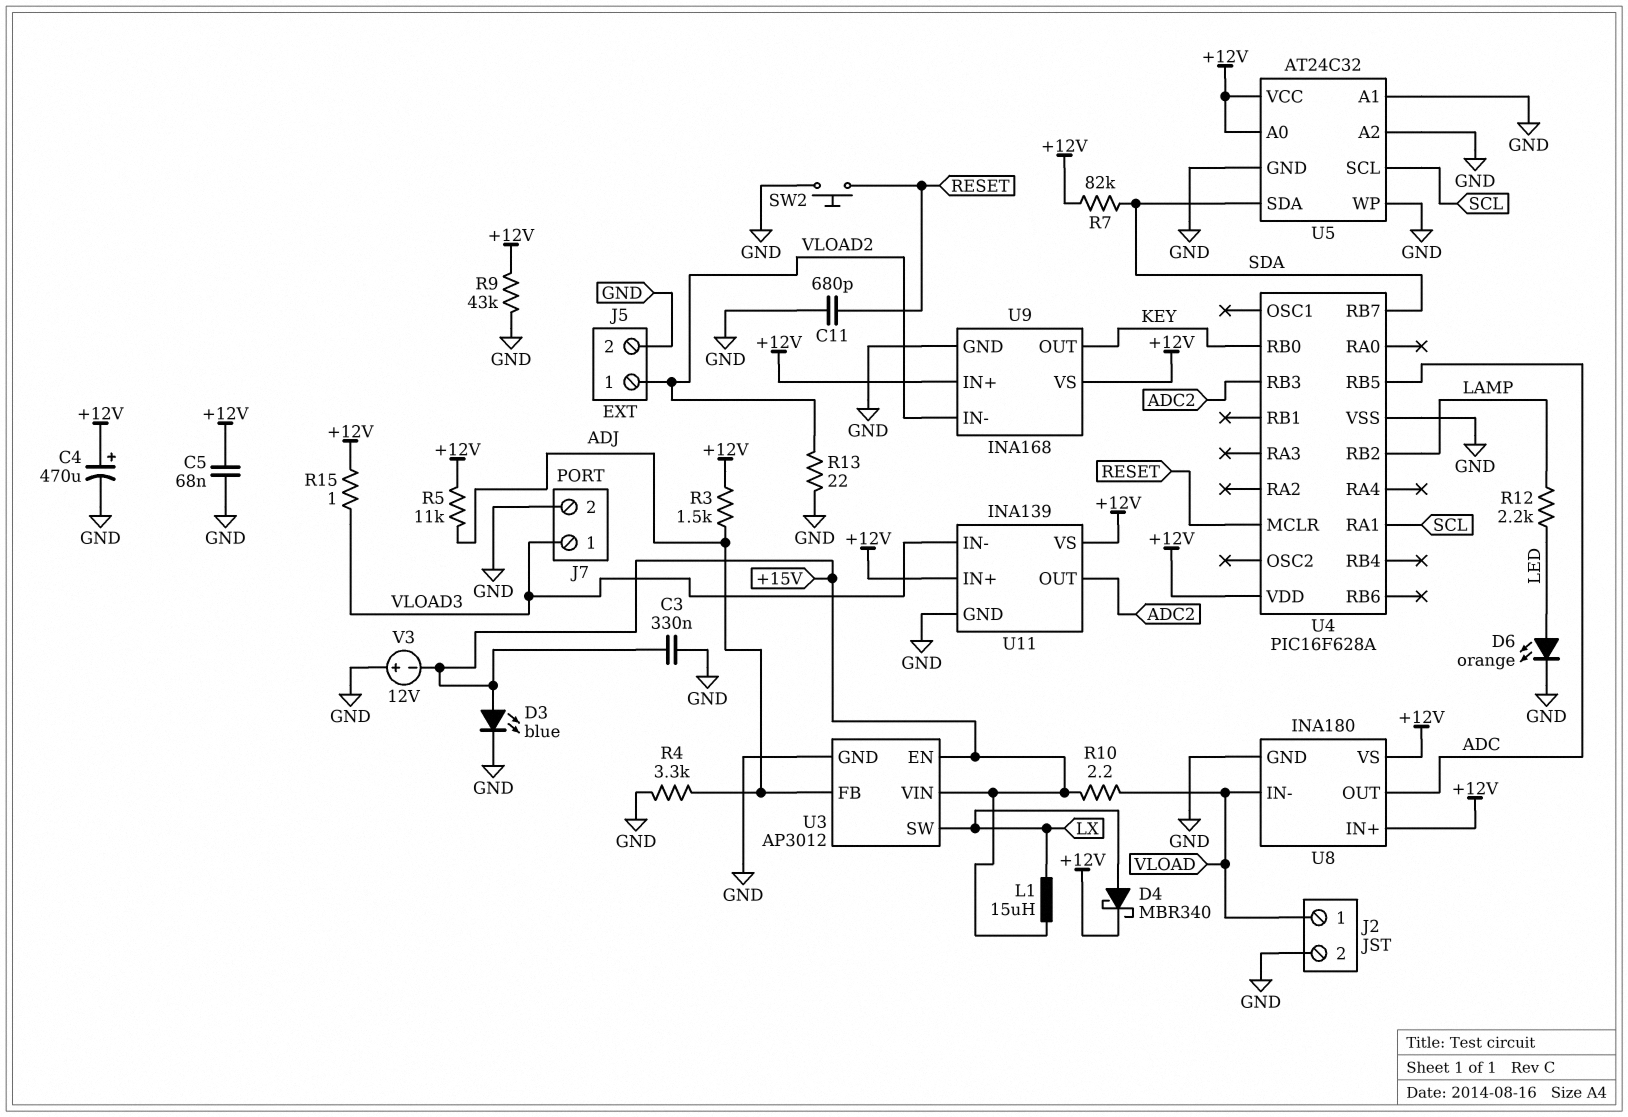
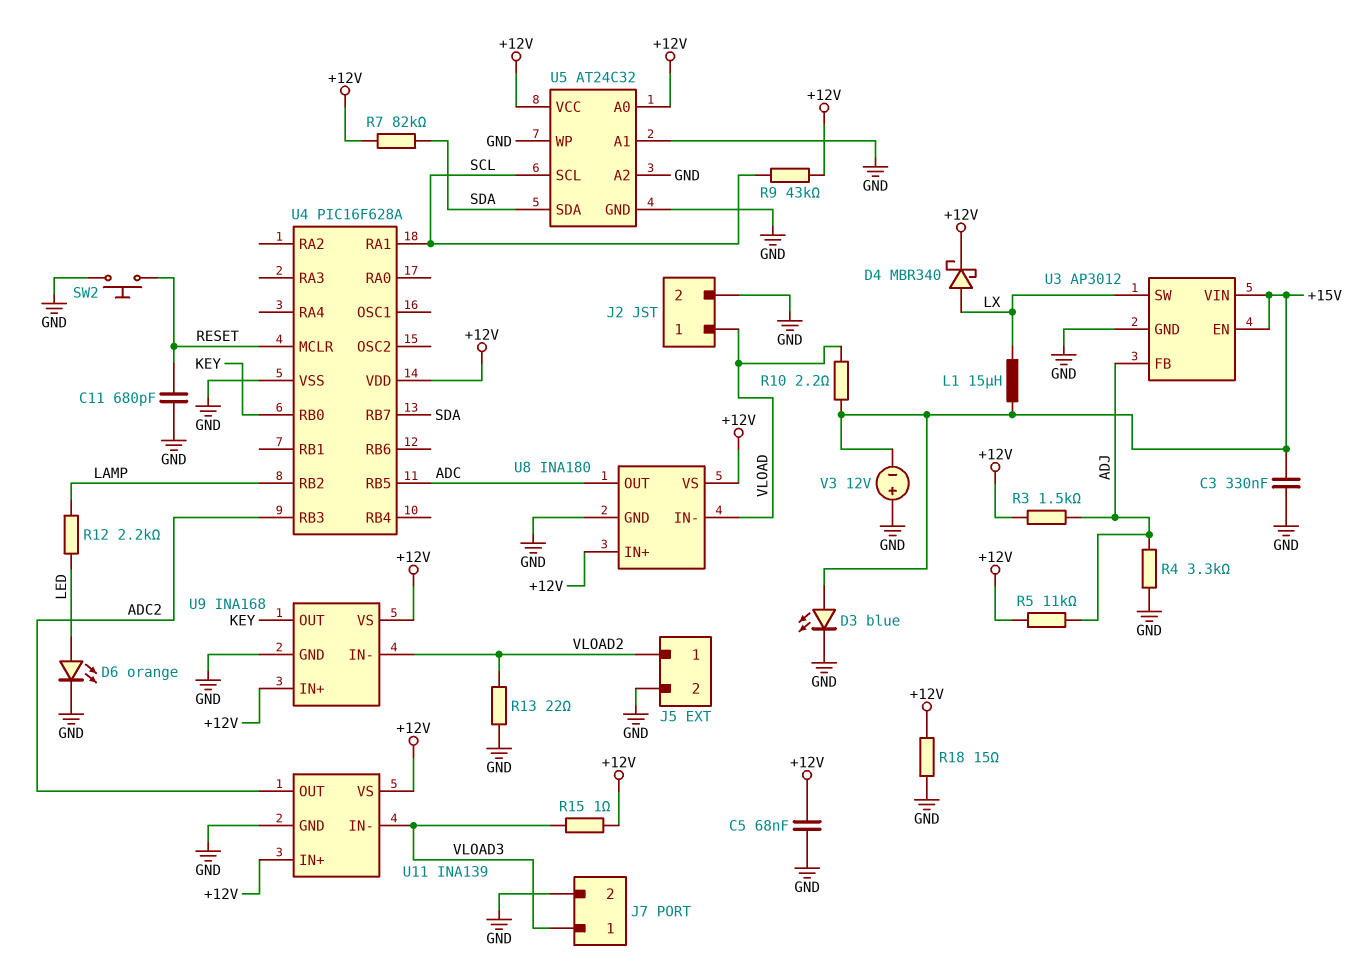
C4: 470uF (plus +12V, minus GND) -> none
R9: 43k (+12V, GND) -> 43k (+12V, SCL)
R18: none -> 15 (+12V, GND)

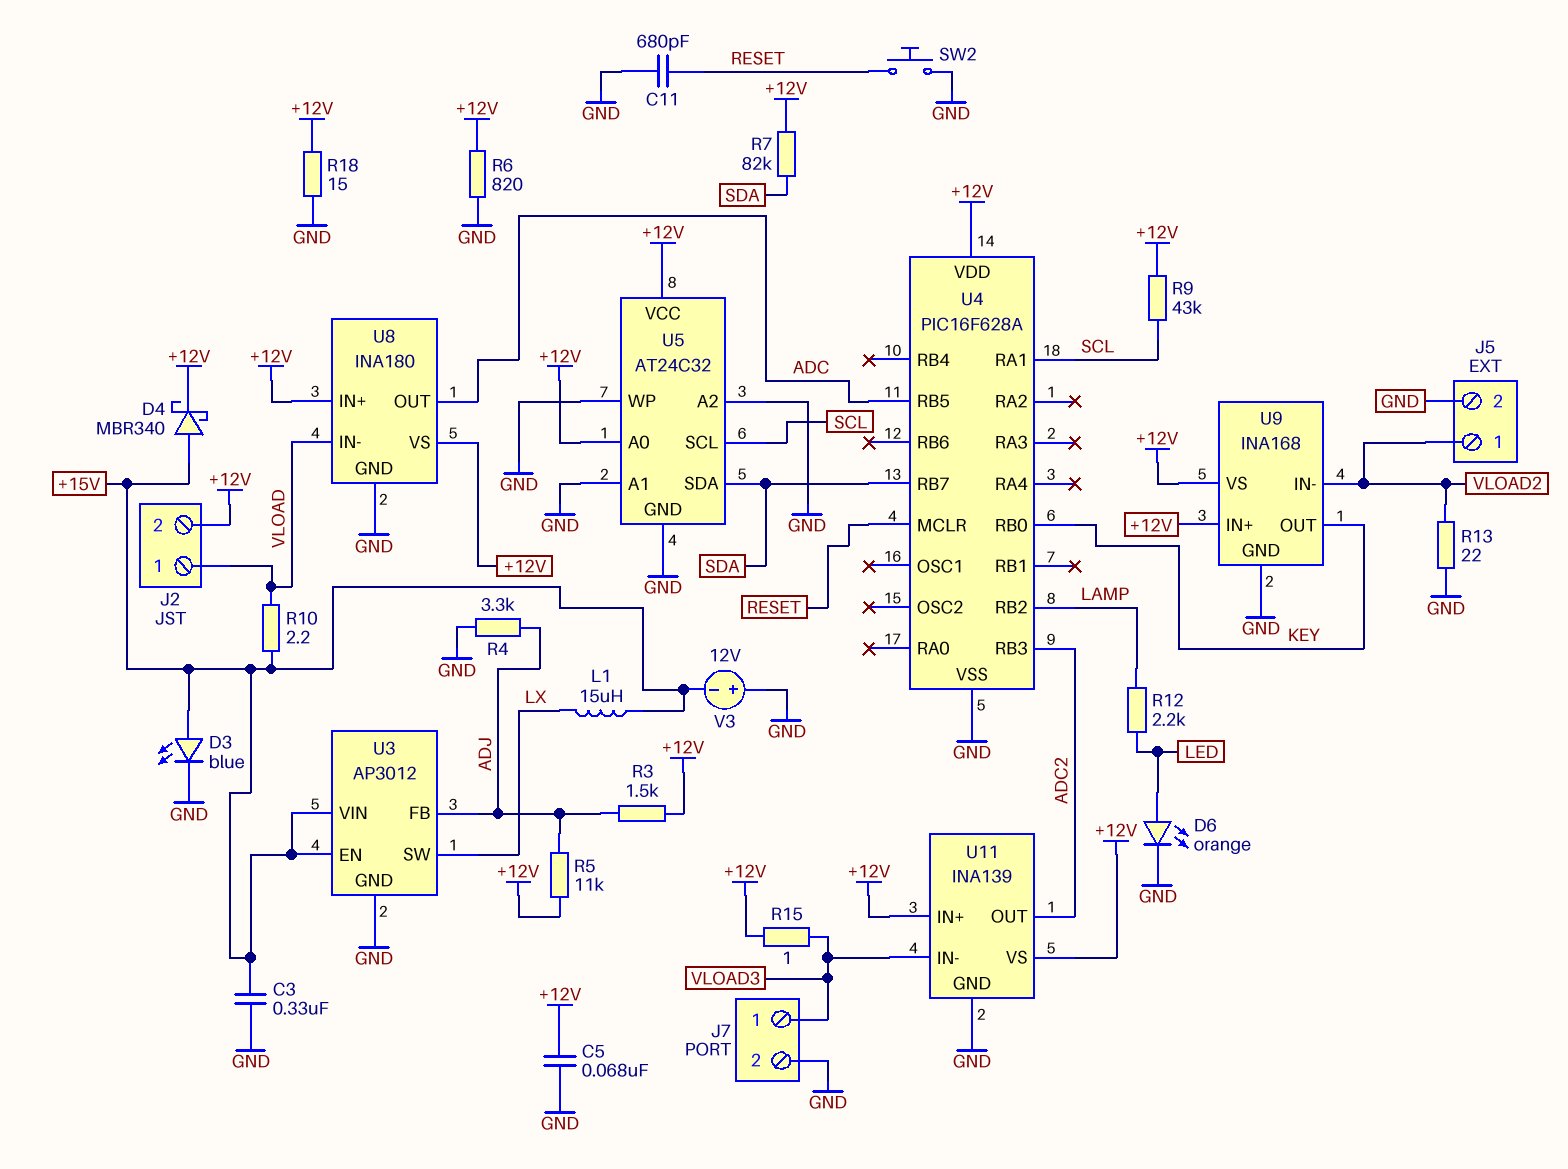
D4: schottky MBR340 (A LX, K +12V) -> schottky MBR340 (A +15V, K +12V)
J2 pin 2: GND -> +12V
R6: none -> 820 (+12V, GND)

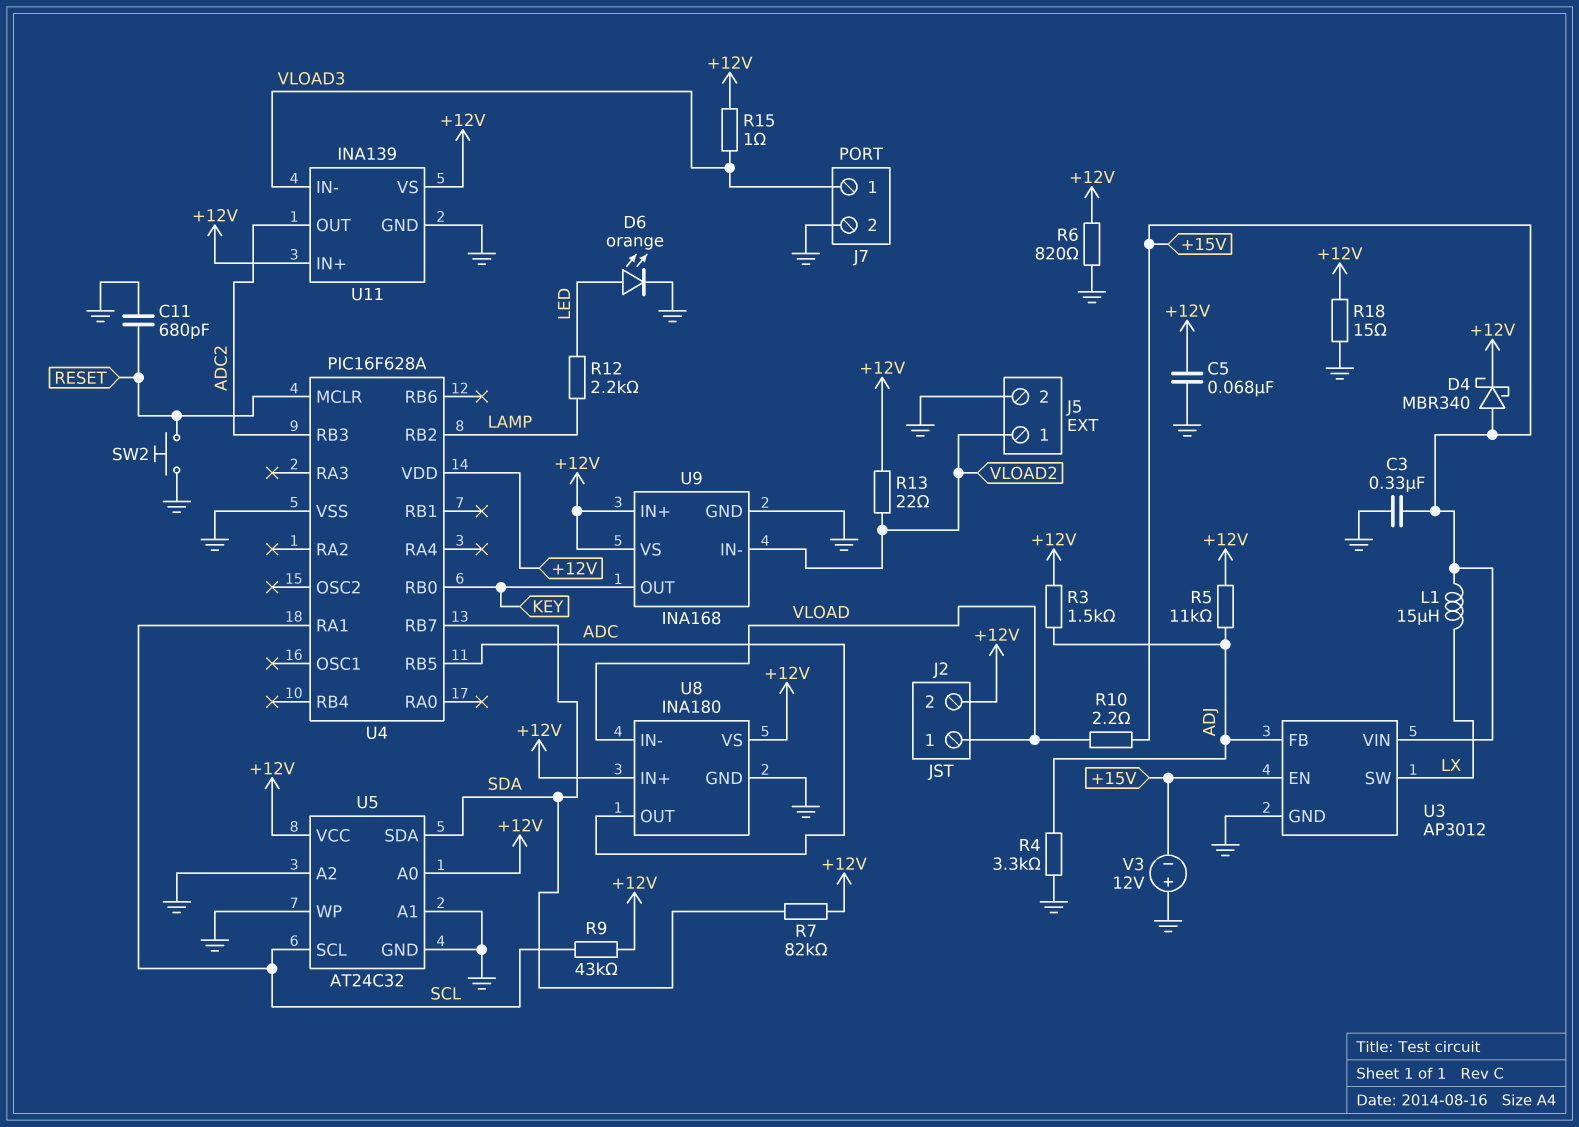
D3: LED blue (A +15V, K GND) -> none
R13: 22 (GND, VLOAD2) -> 22 (+12V, VLOAD2)

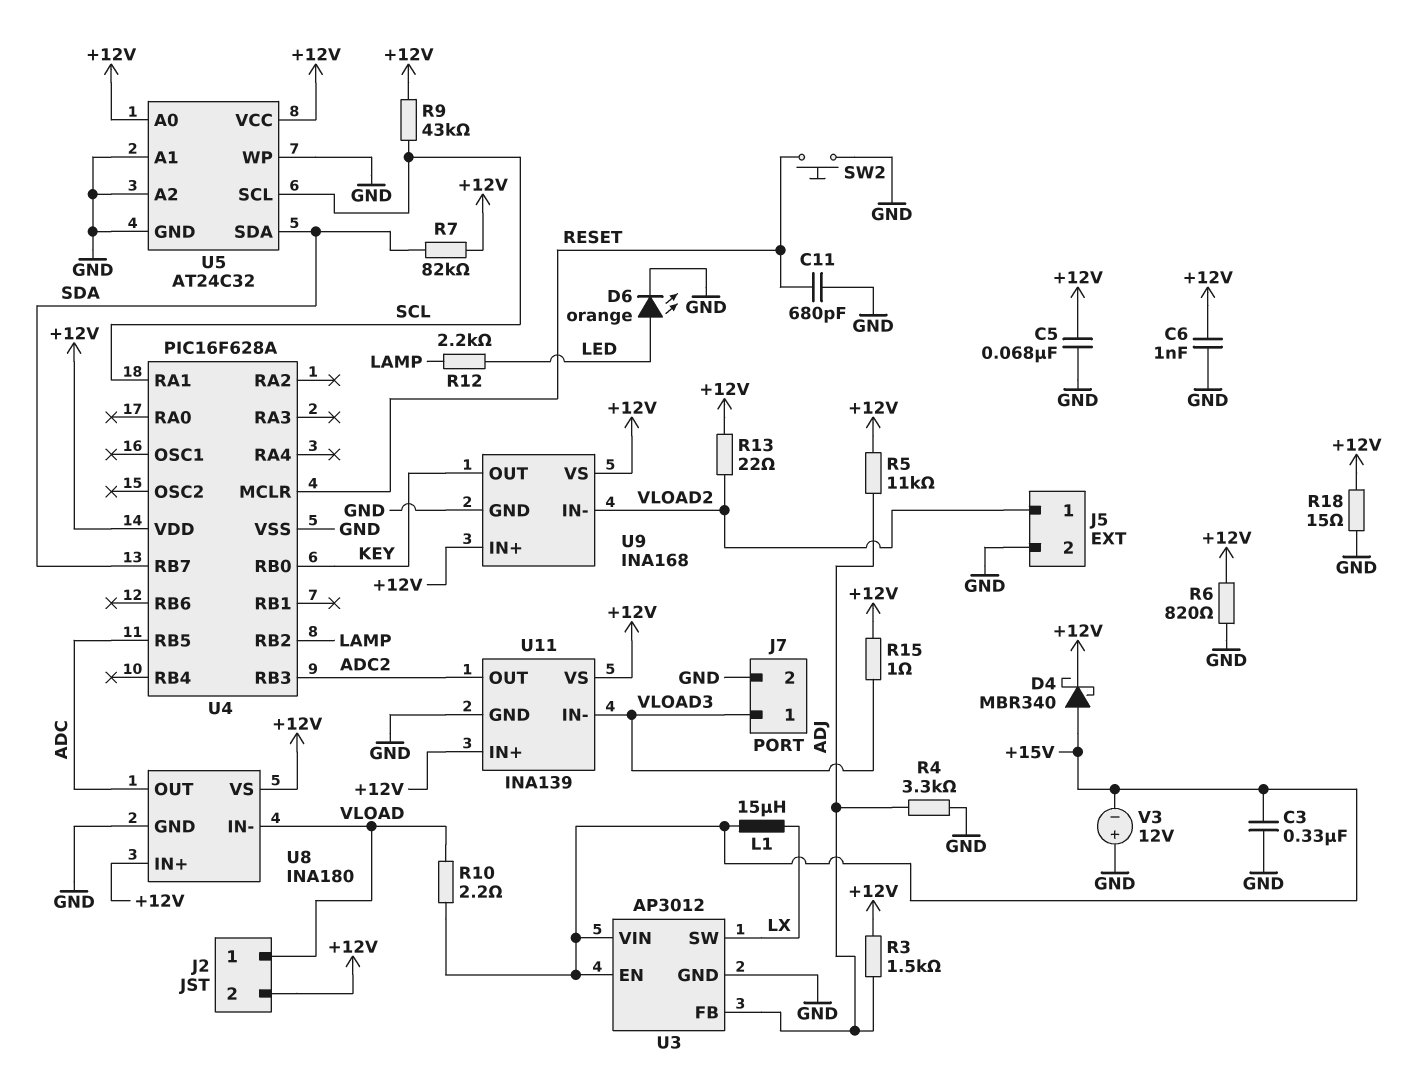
C6: none -> 1nF (+12V, GND)

